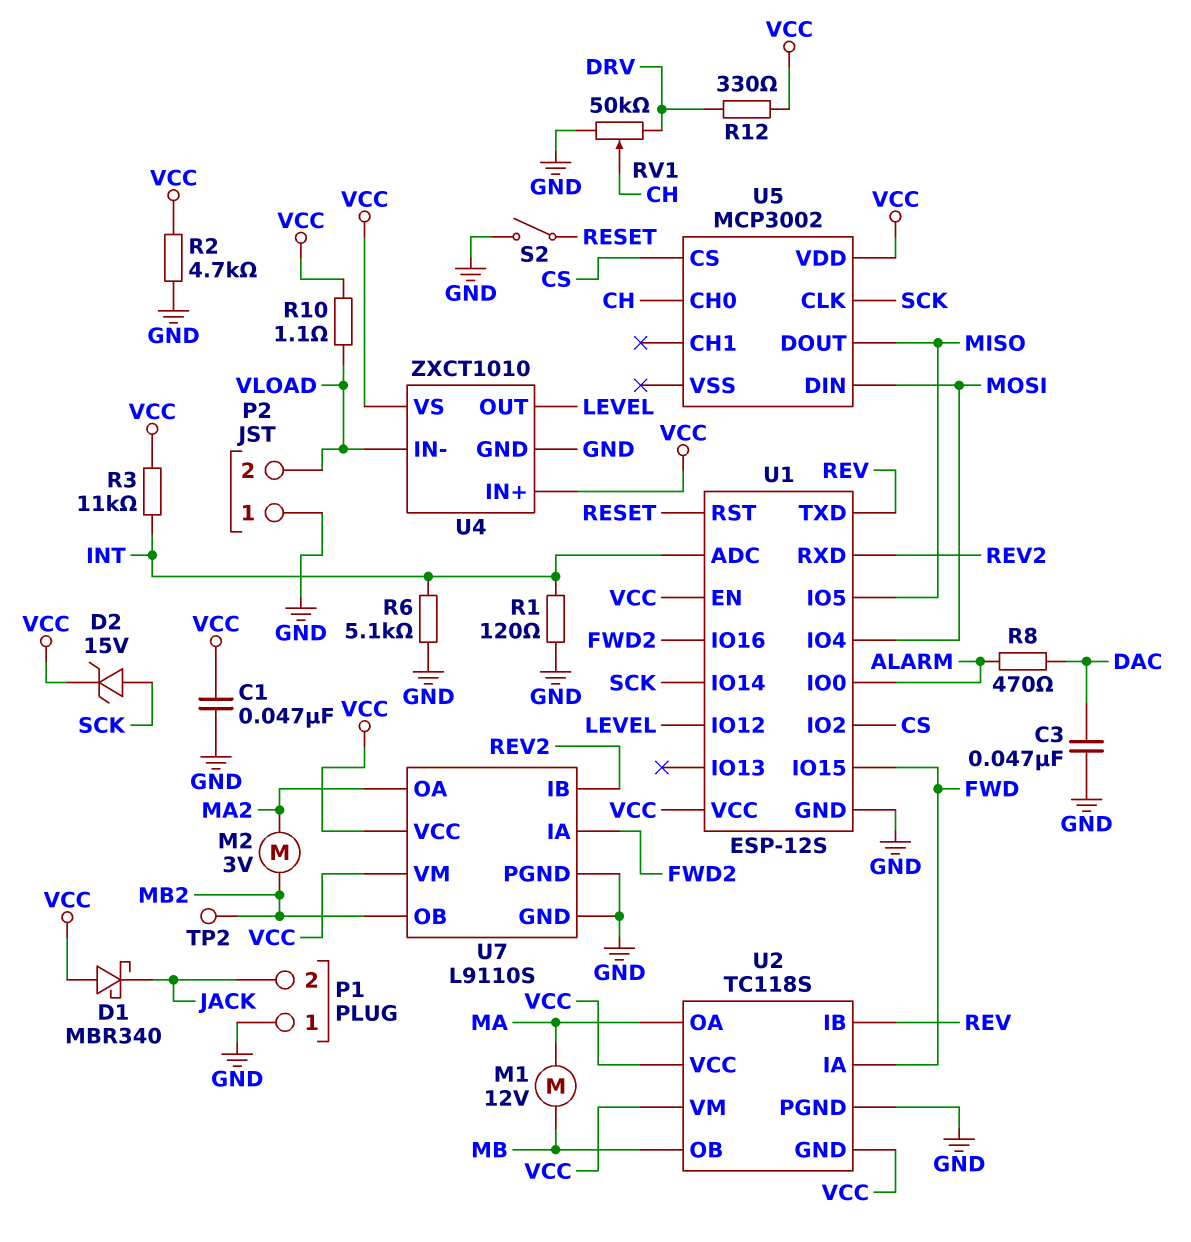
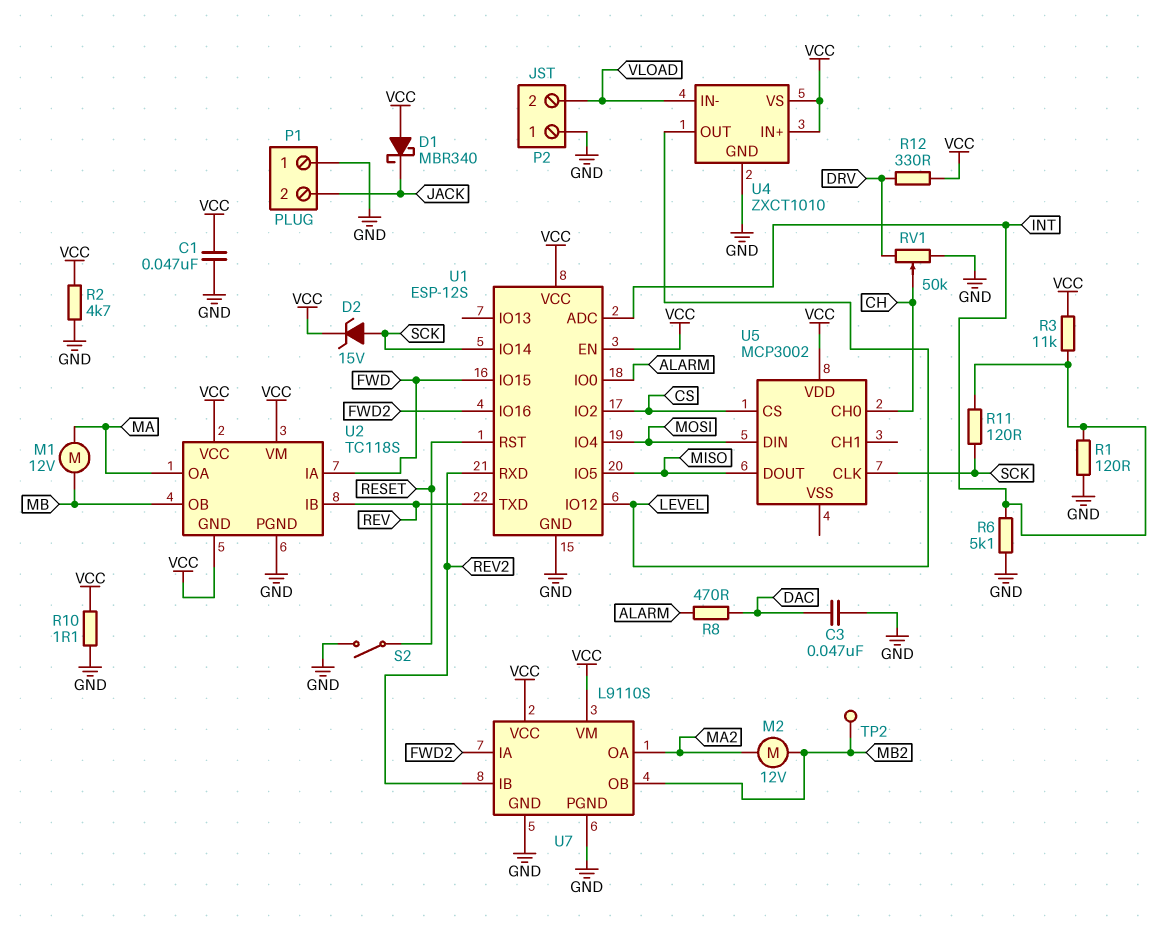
M2: motor 3V (MA2, MB2) -> motor 12V (MA2, MB2)
R10: 1.1 (VCC, VLOAD) -> 1.1 (GND, VCC)
R11: none -> 120 (INT, SCK)

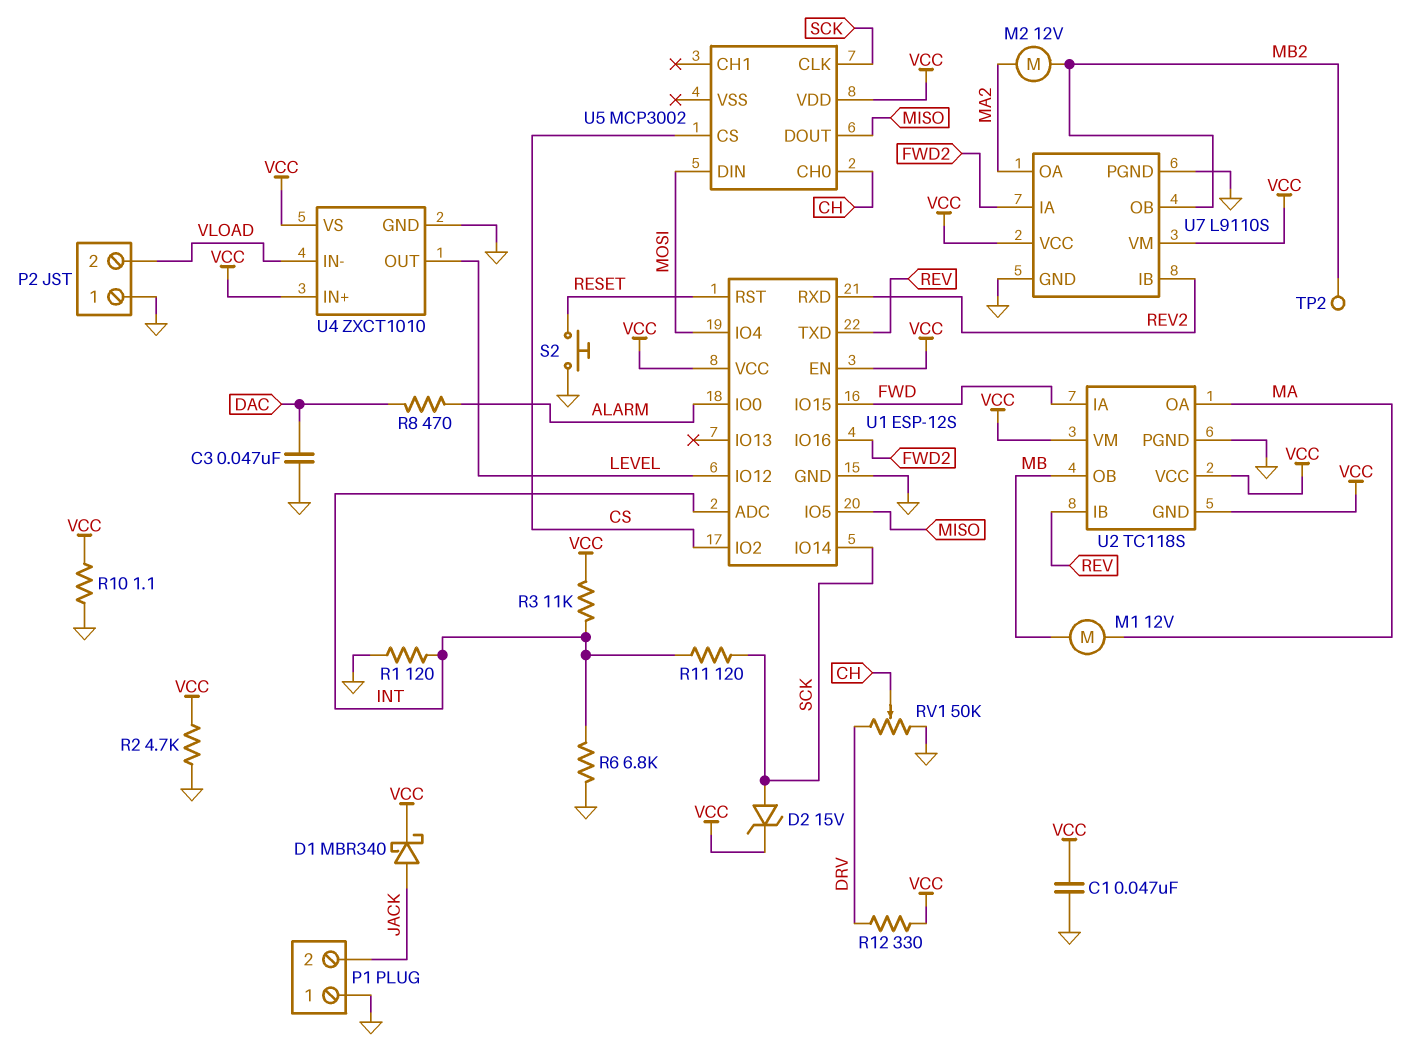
D1: schottky MBR340 (A VCC, K JACK) -> schottky MBR340 (A JACK, K VCC)
R6: 5.1k (GND, INT) -> 6.8k (GND, INT)
S2: switch (GND, RESET) -> button (GND, RESET)

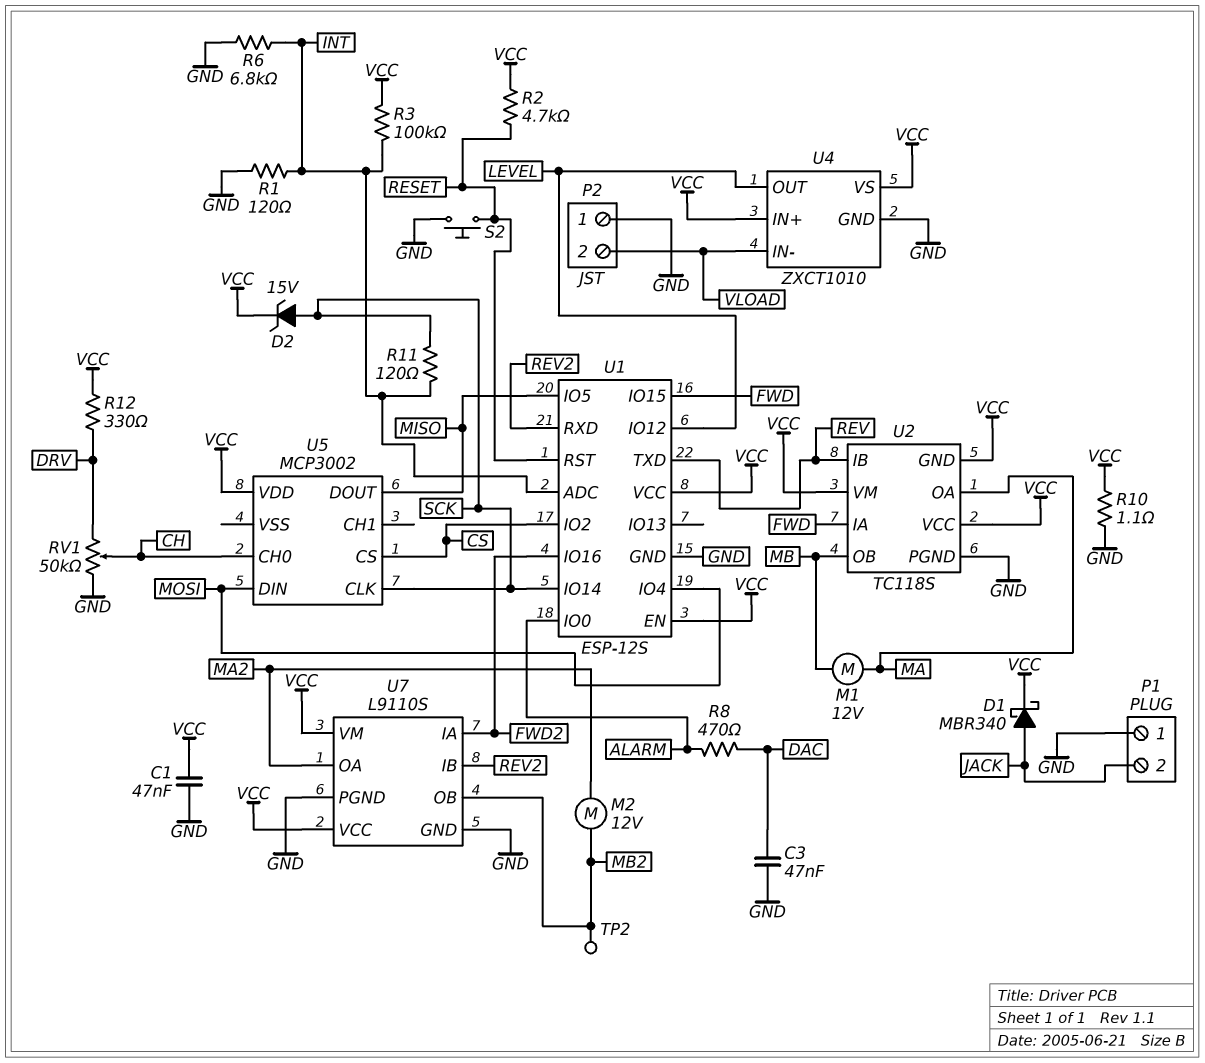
R2: 4.7k (GND, VCC) -> 4.7k (RESET, VCC)
R3: 11k (INT, VCC) -> 100k (INT, VCC)

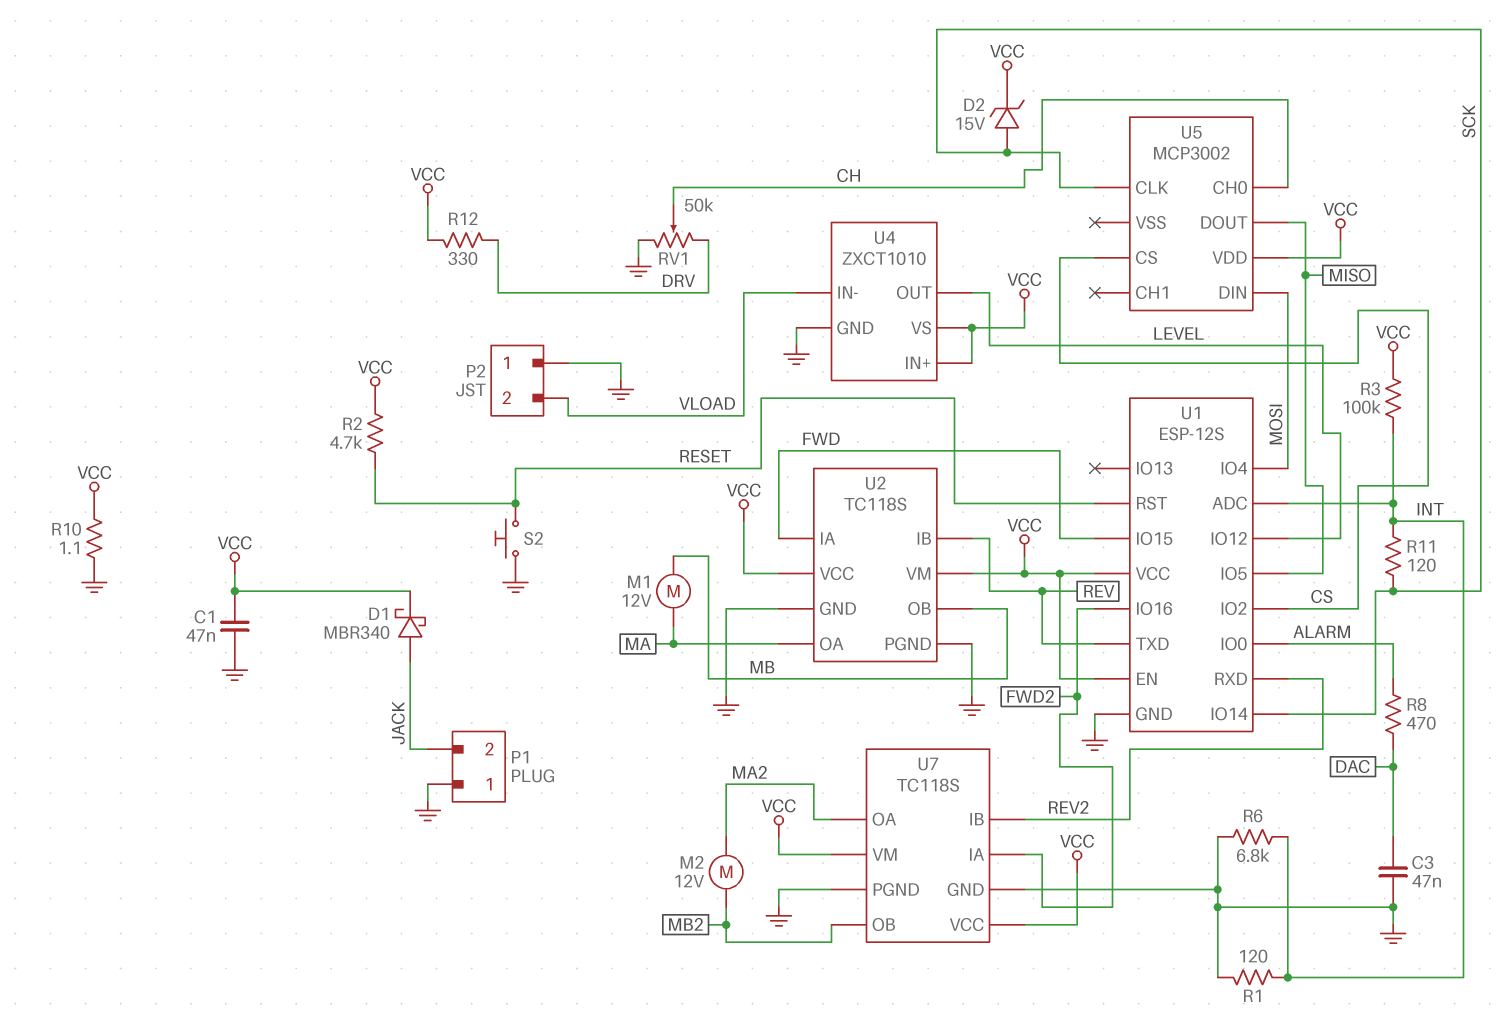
TP2: test point (MB2) -> none
U2 pin GND: VCC -> GND
U7: L9110S -> TC118S

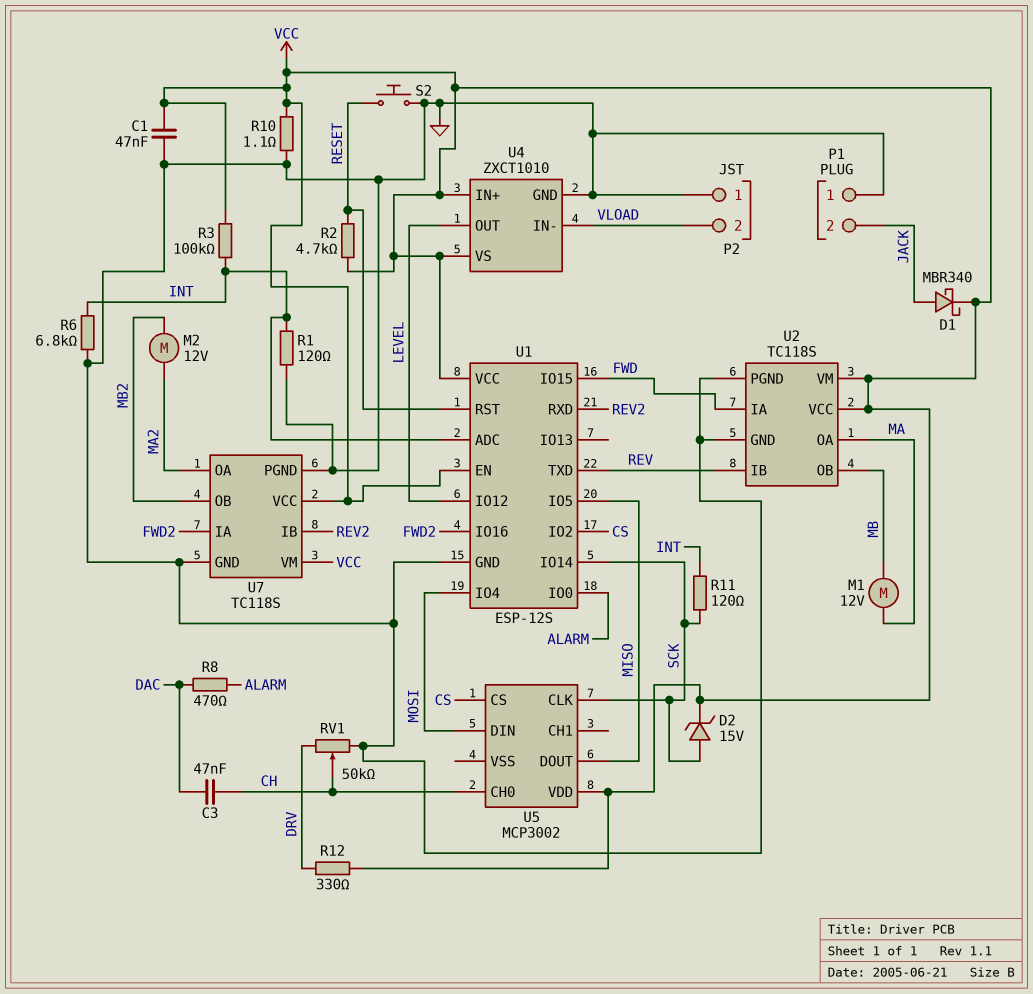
C3: 47nF (DAC, GND) -> 47nF (CH, DAC)

